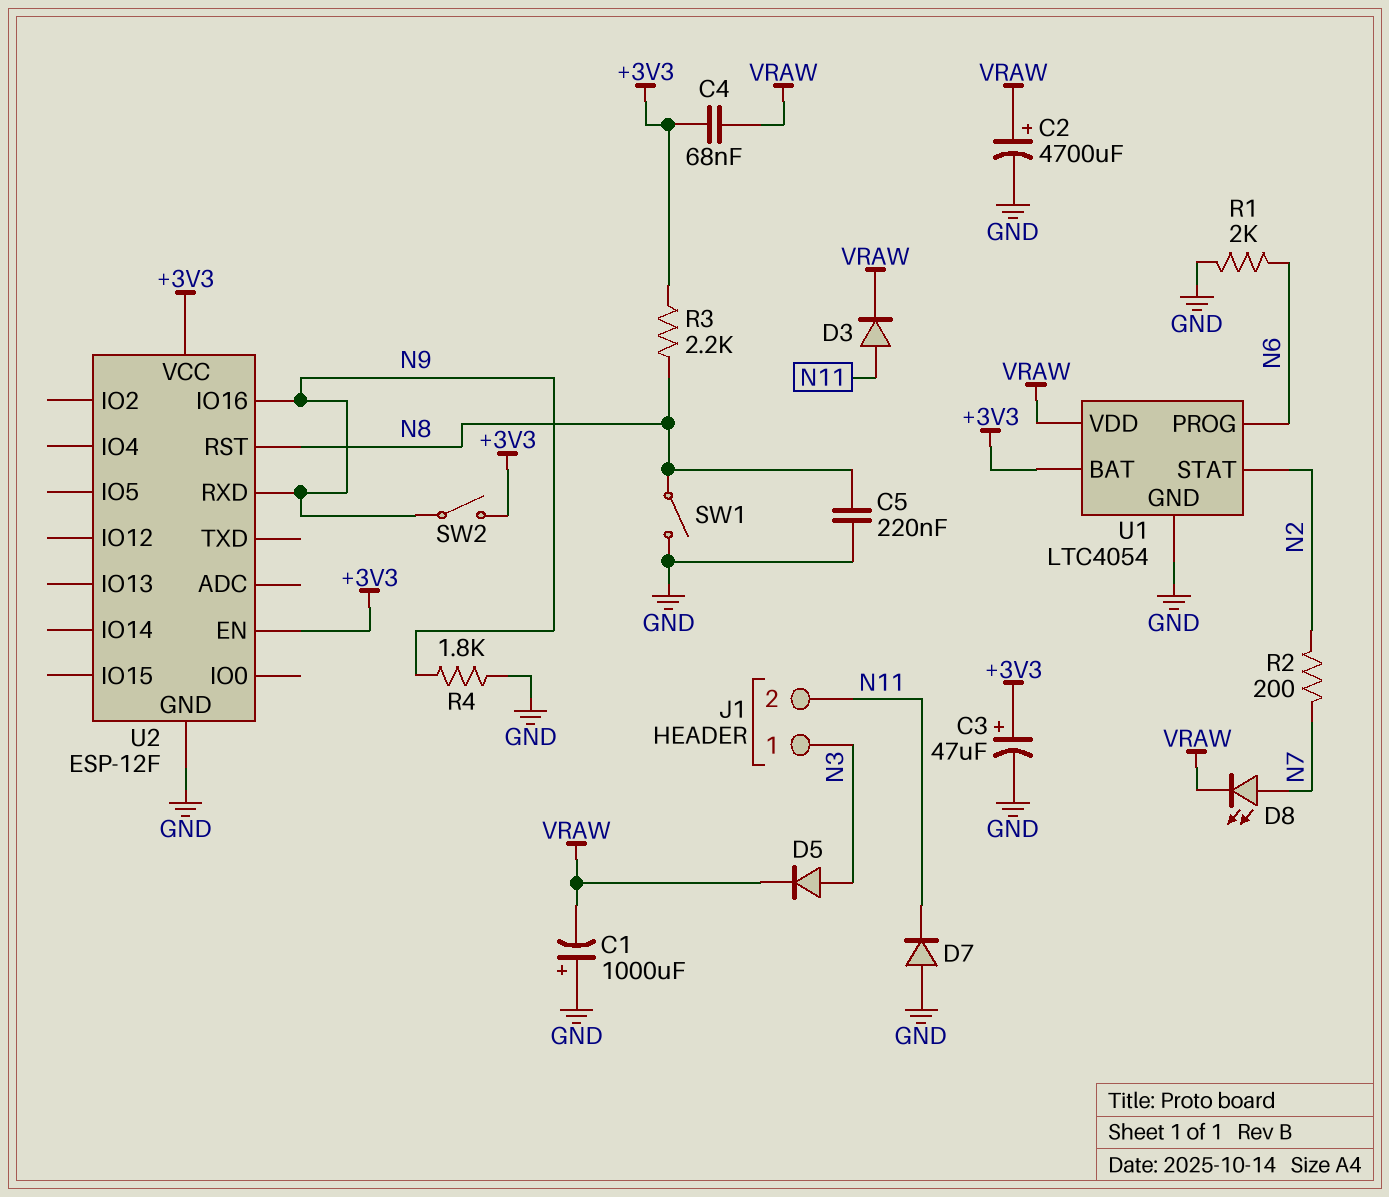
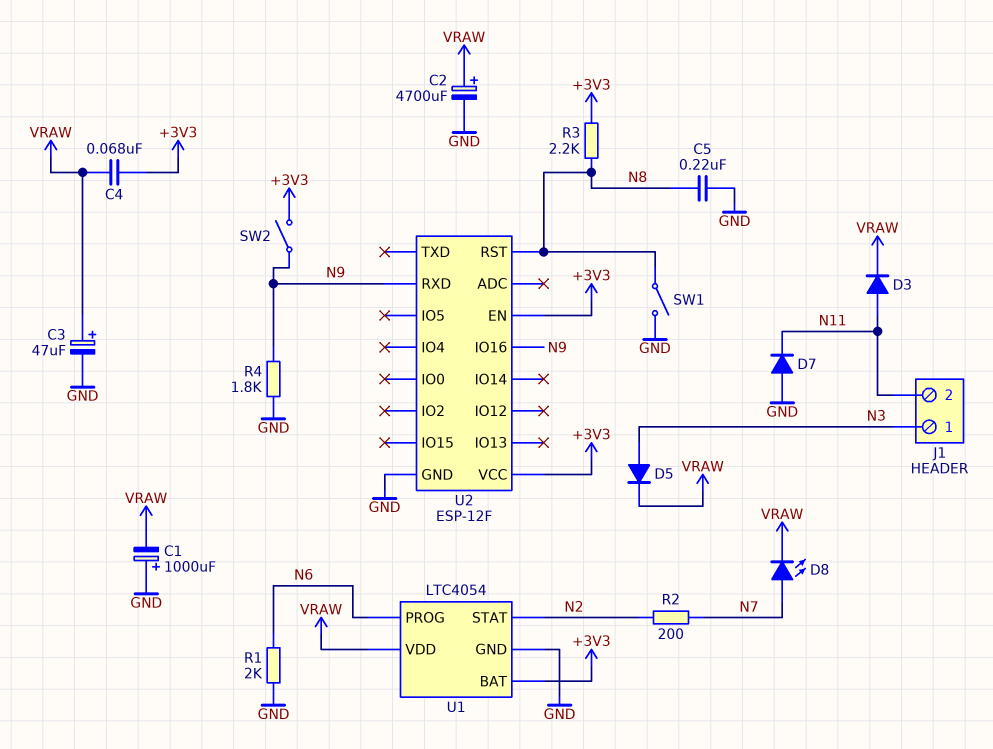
C3: 47uF (plus +3V3, minus GND) -> 47uF (plus VRAW, minus GND)

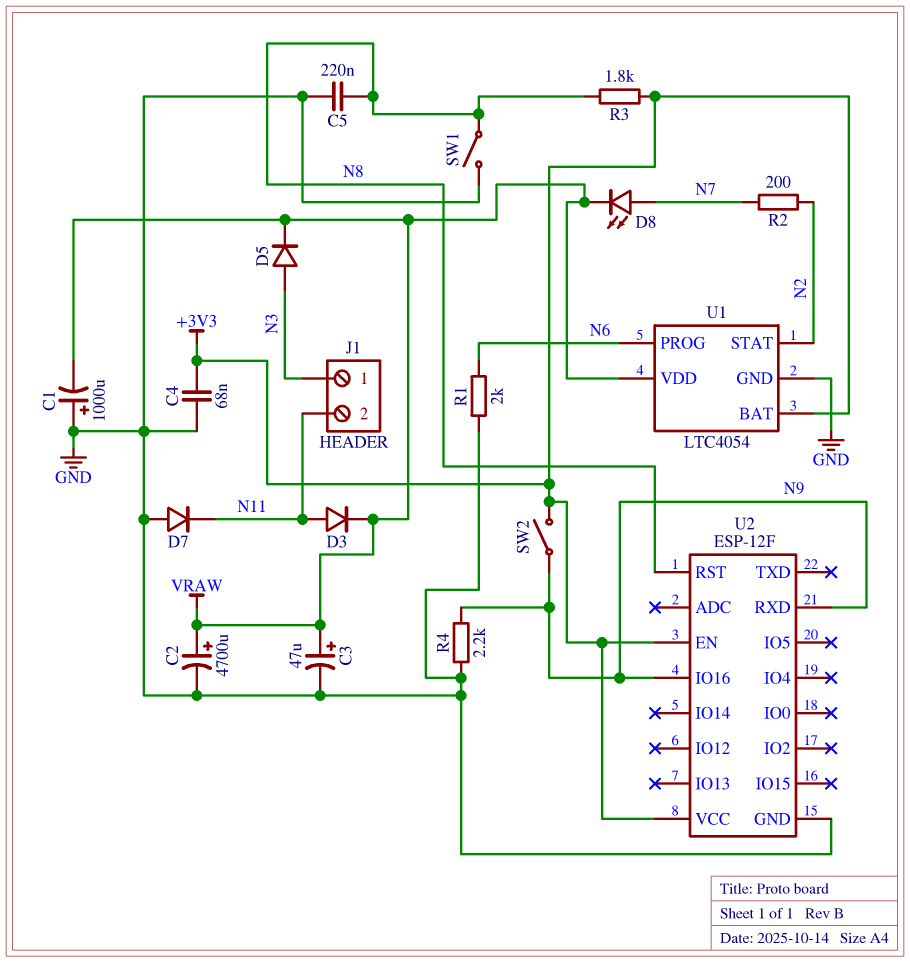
C4: 68nF (+3V3, VRAW) -> 68nF (+3V3, GND)
R3: 2.2k (+3V3, N8) -> 1.8k (+3V3, N8)
R4: 1.8k (GND, N9) -> 2.2k (GND, N9)

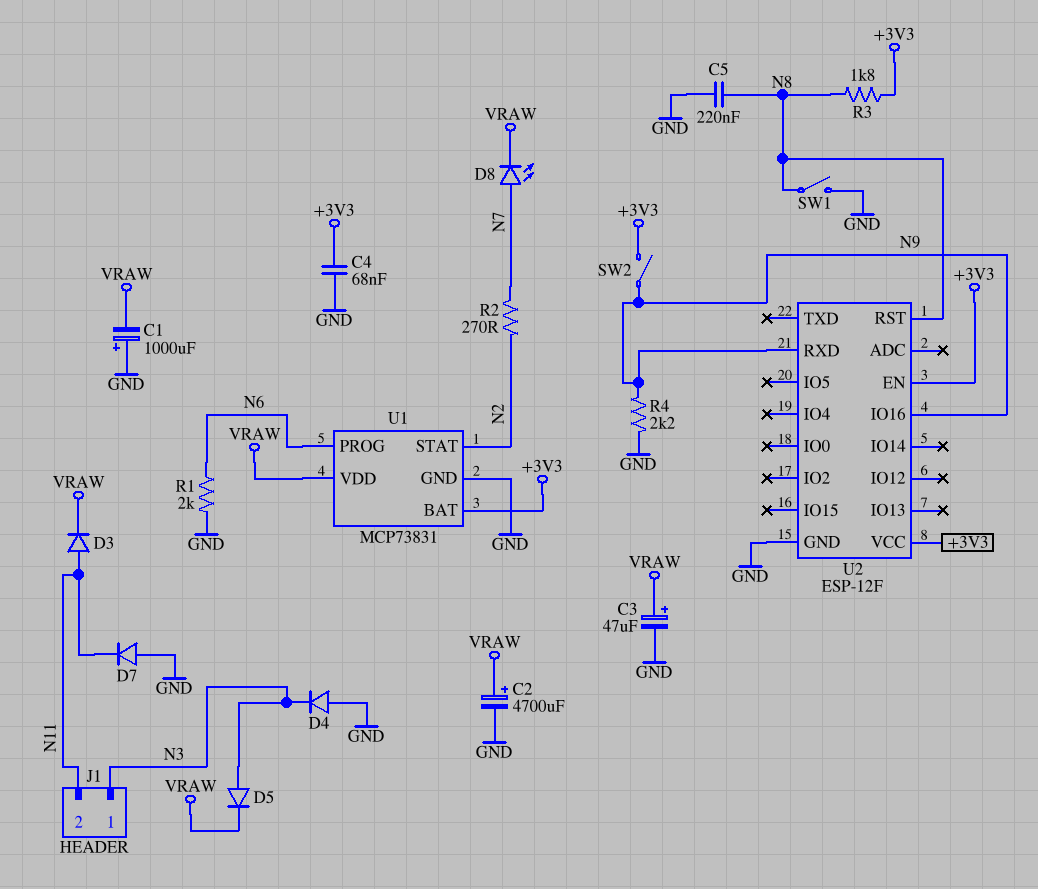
D4: none -> diode (A GND, K N3)
R2: 200 (N2, N7) -> 270 (N2, N7)
U1: LTC4054 -> MCP73831

